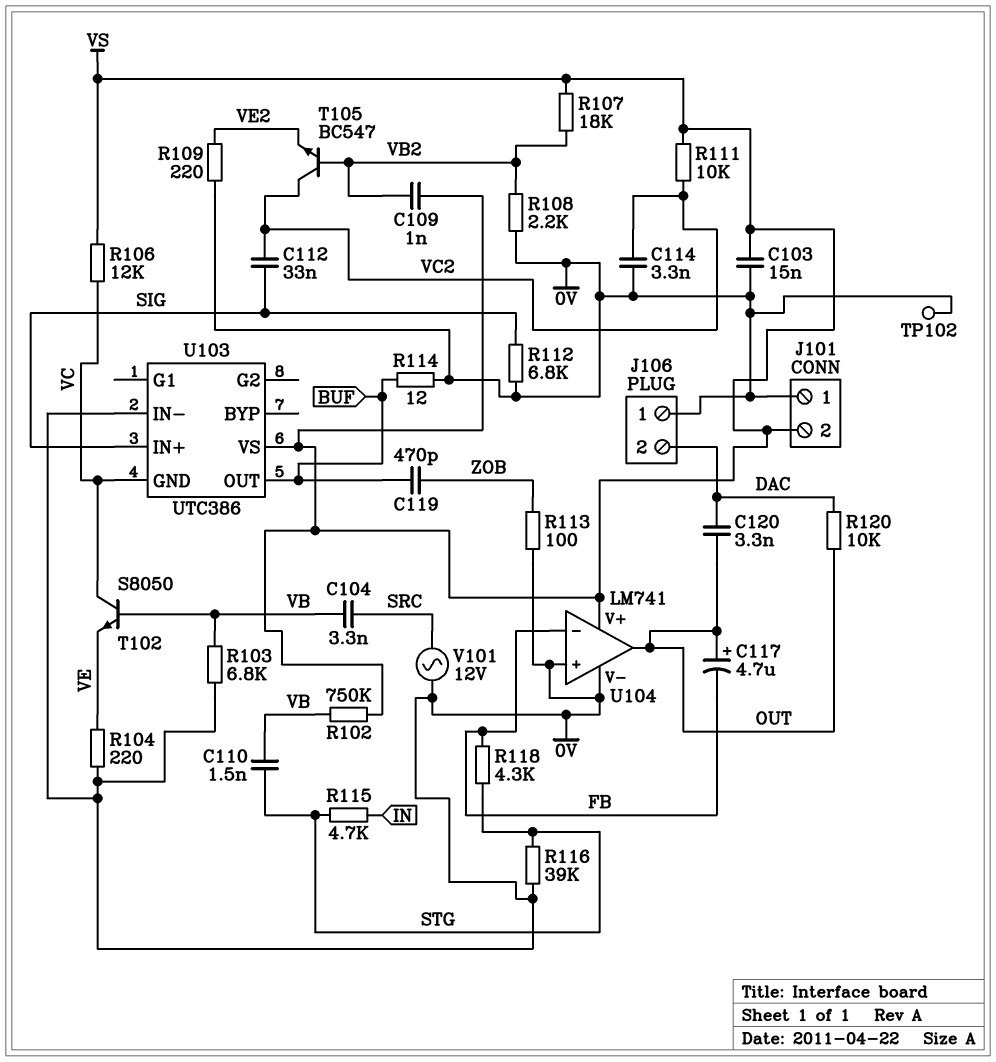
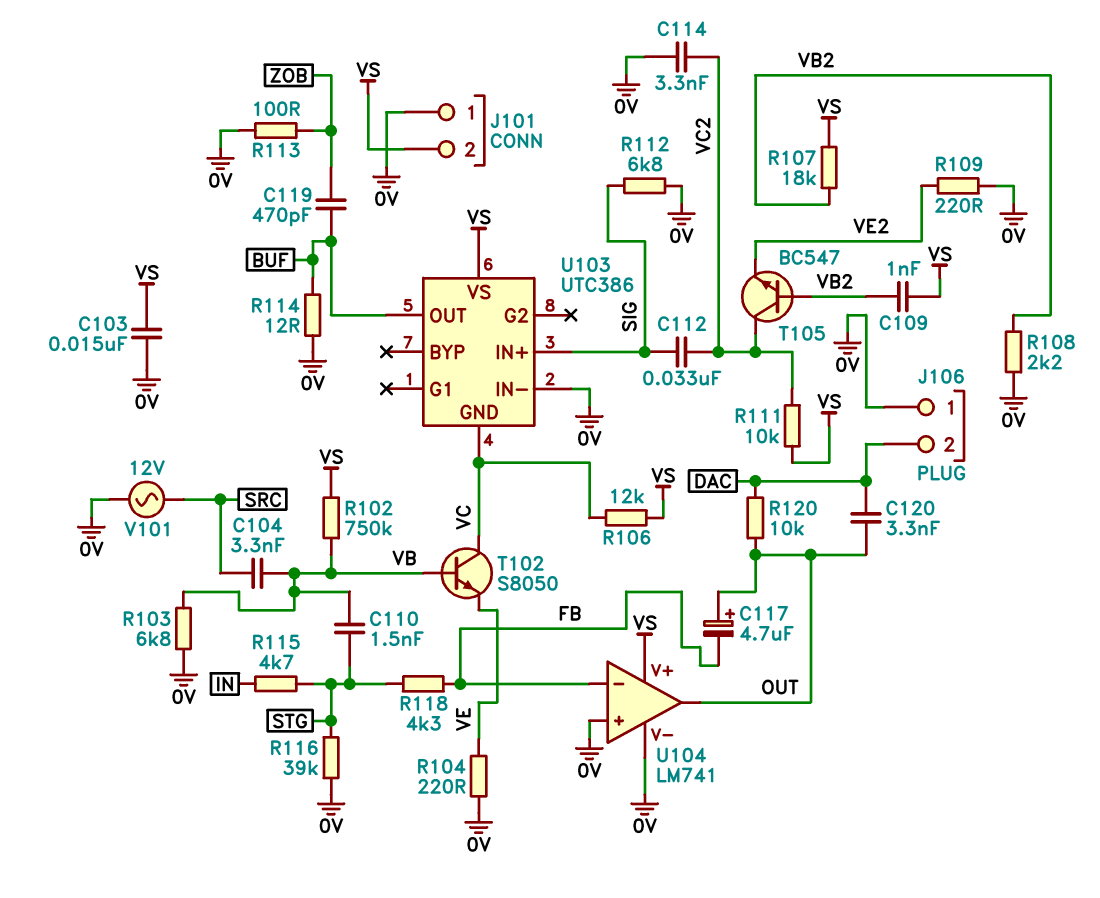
TP102: test point (0V) -> none

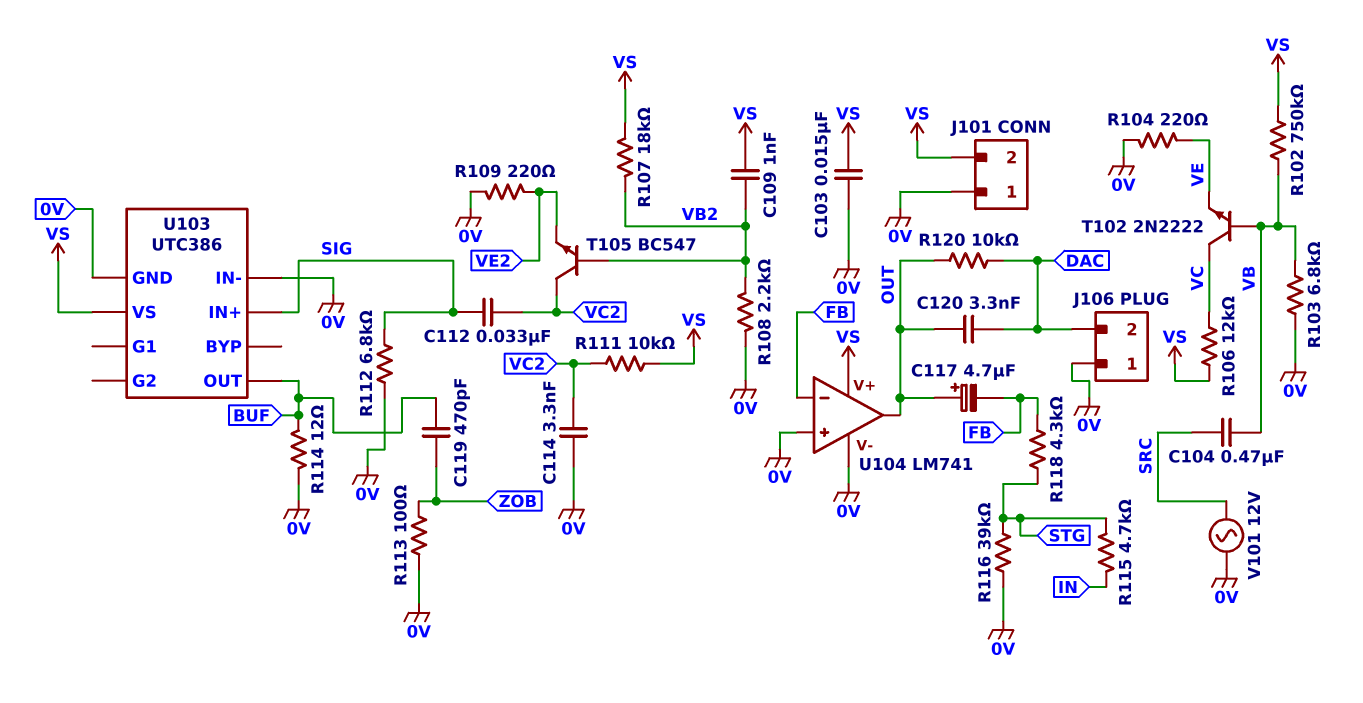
C104: 3.3nF (SRC, VB) -> 470nF (SRC, VB)
C110: 1.5nF (STG, VB) -> none
T102: NPN S8050 (B VB, C VC, E VE) -> NPN 2N2222 (B VB, C VC, E VE)
U103 pin GND: VC -> 0V

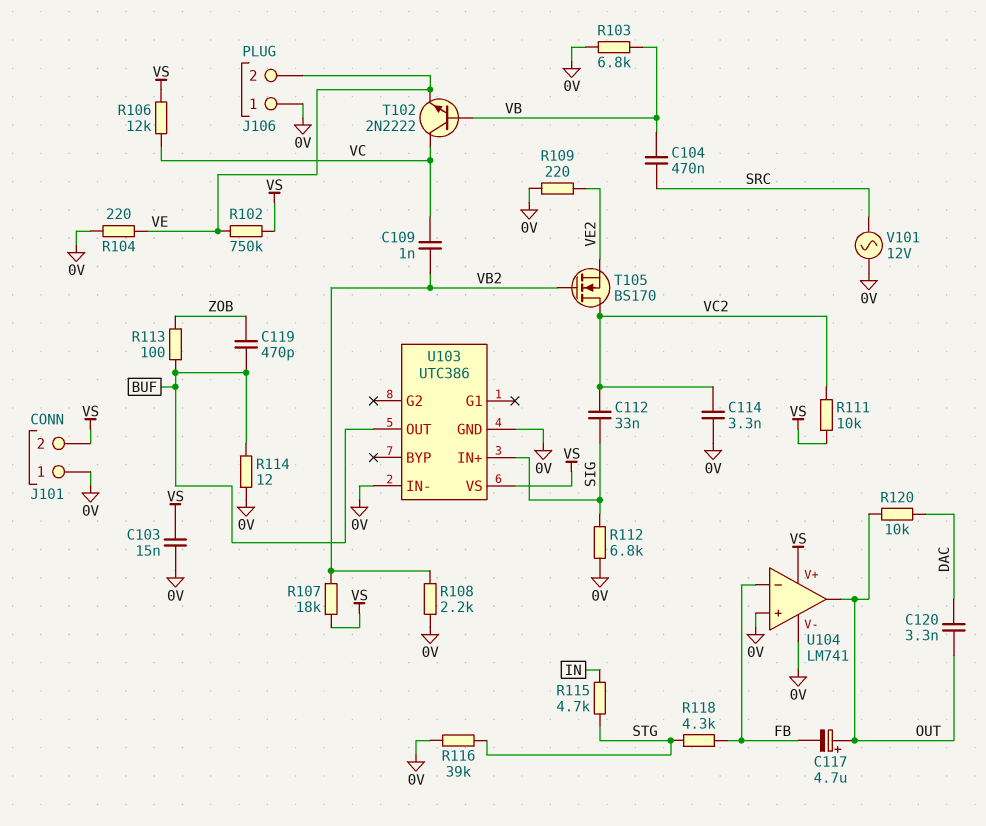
C109: 1nF (VB2, VS) -> 1nF (VB2, VC)
J106 pin 2: DAC -> VE
R102: 750k (VB, VS) -> 750k (VE, VS)
R113: 100 (0V, ZOB) -> 100 (BUF, ZOB)
T105: NPN BC547 (B VB2, C VC2, E VE2) -> NMOS BS170 (G VB2, D VC2, S VE2)

